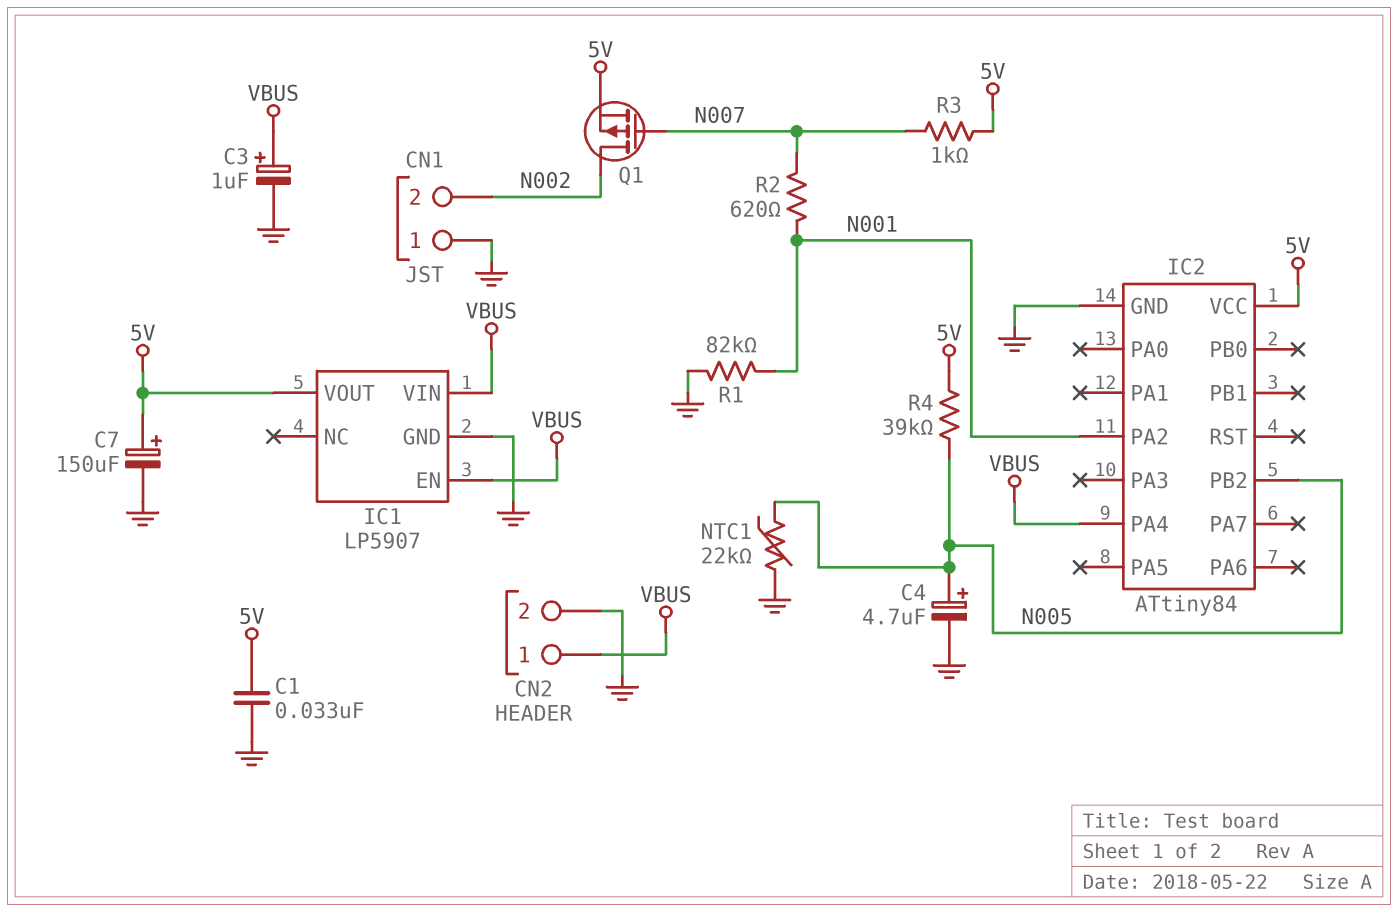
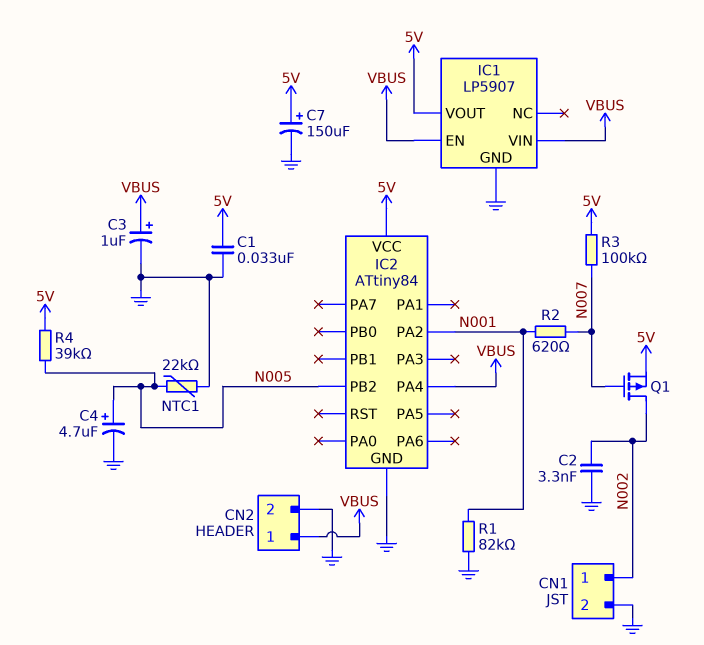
C2: none -> 3.3nF (GND, N002)
CN1 pin 1: GND -> N002
CN1 pin 2: N002 -> GND
R3: 1k (5V, N007) -> 100k (5V, N007)

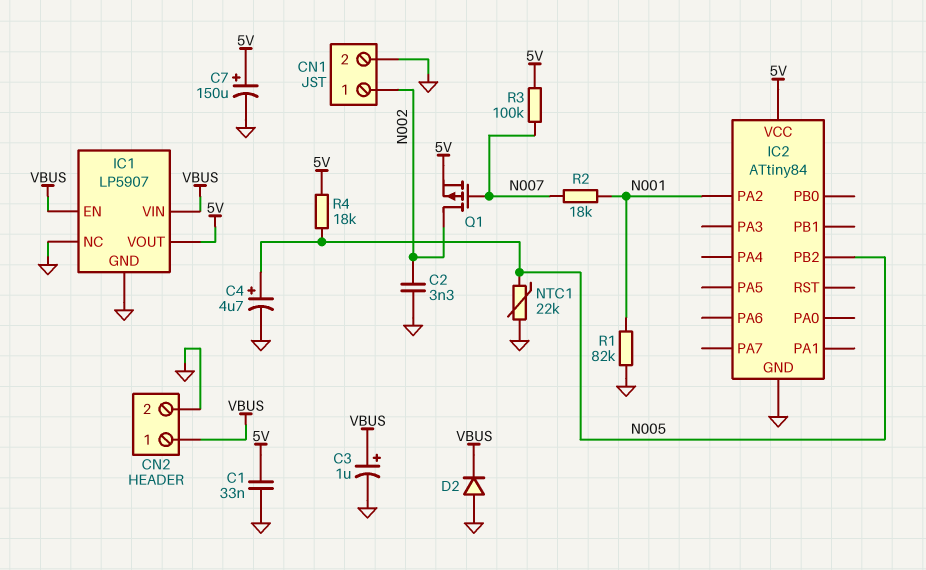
D2: none -> diode (A GND, K VBUS)
IC1 pin NC: none -> GND
IC2 pin PA4: VBUS -> none
R2: 620 (N001, N007) -> 18k (N001, N007)
R4: 39k (5V, N005) -> 18k (5V, N005)

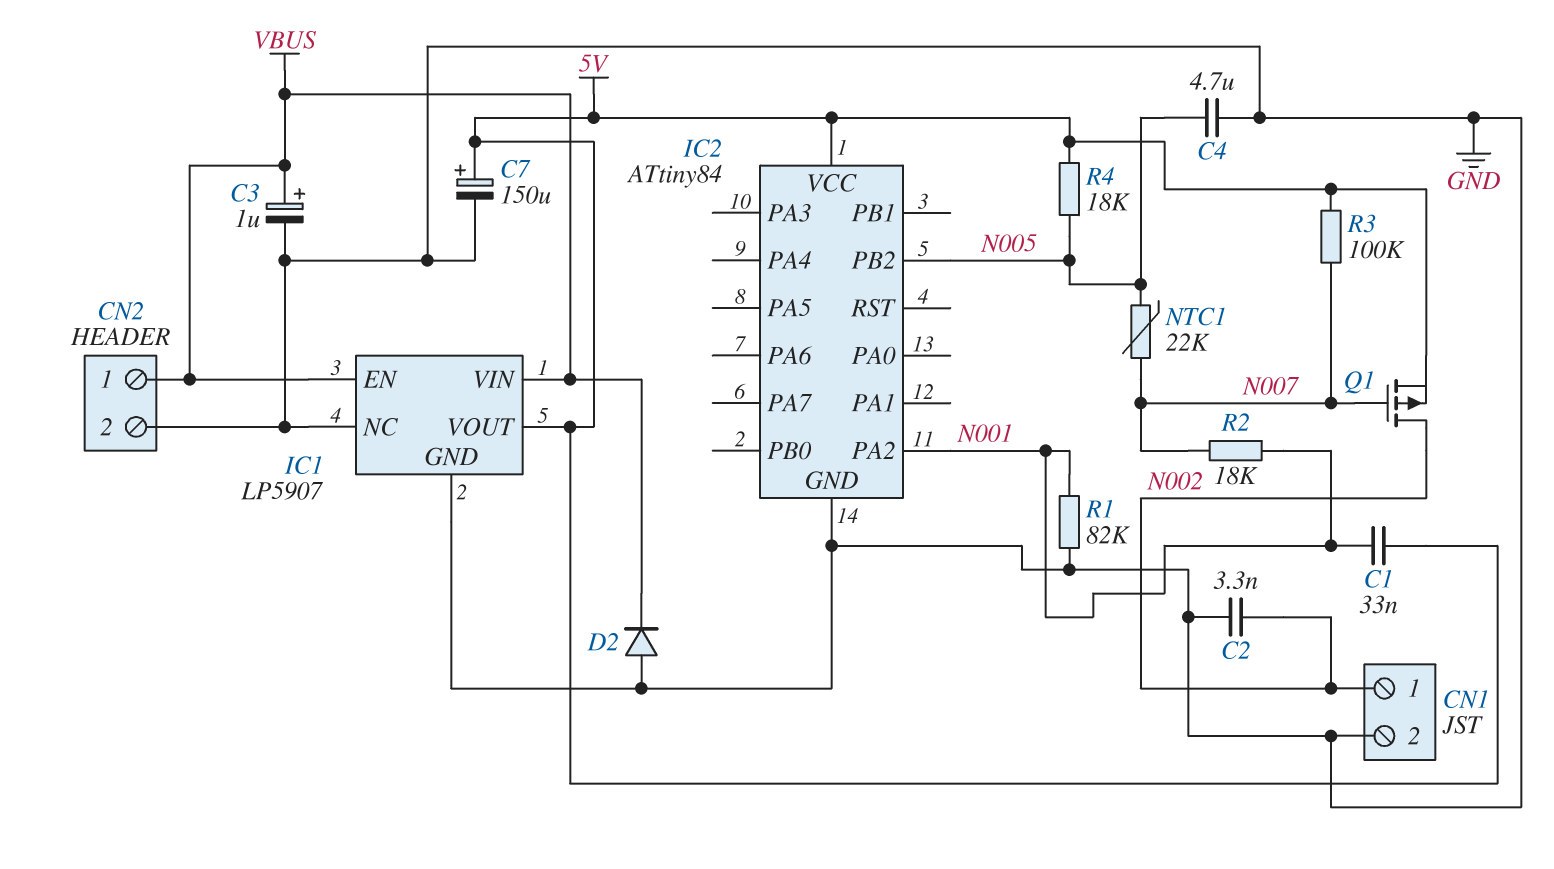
C1: 33nF (5V, GND) -> 33nF (5V, N001)
C4: 4.7uF (plus N005, minus GND) -> 4.7uF (GND, N005)
NTC1: 22k (GND, N005) -> 22k (N005, N007)

